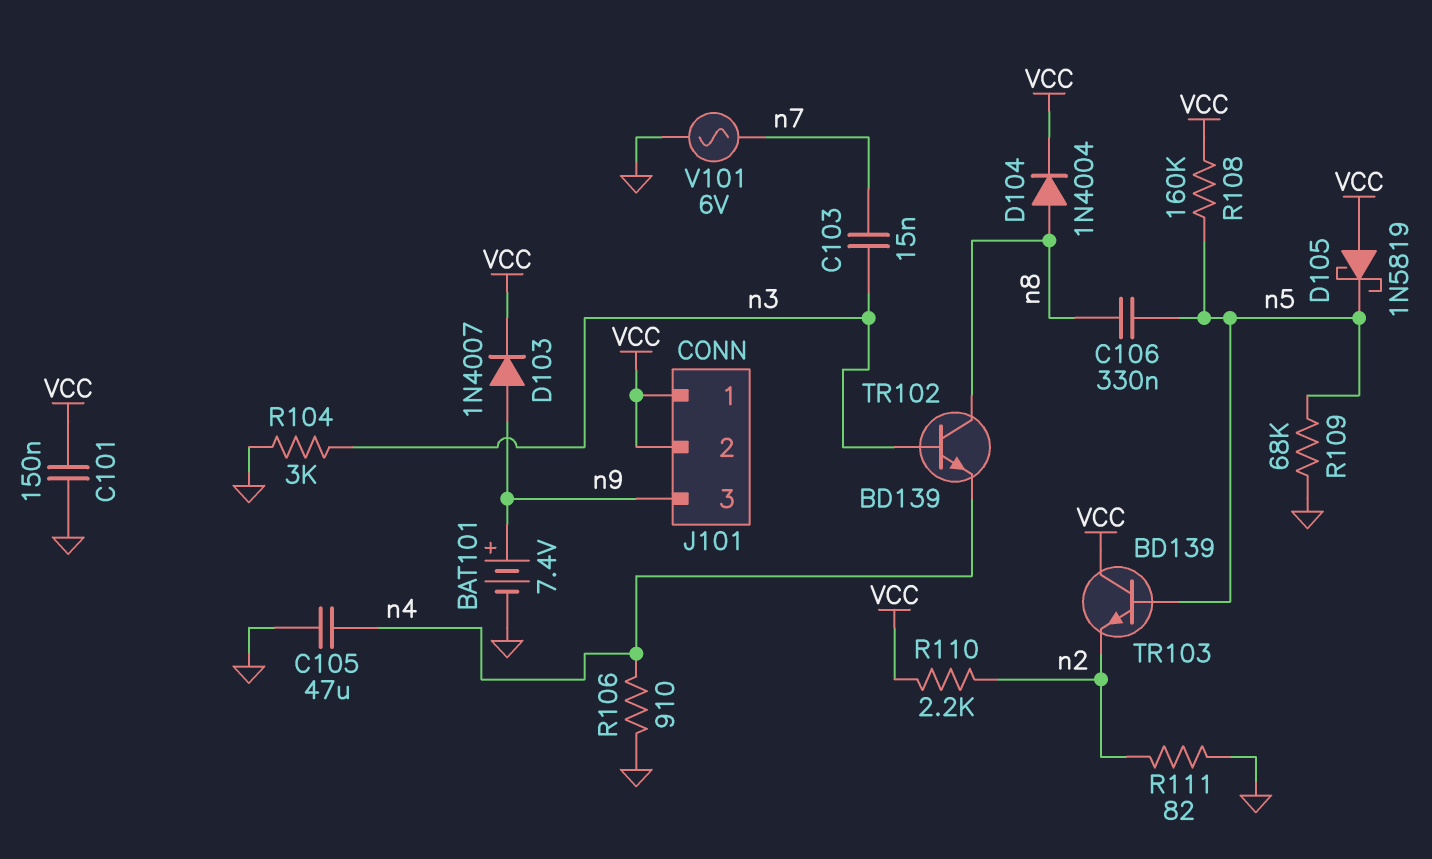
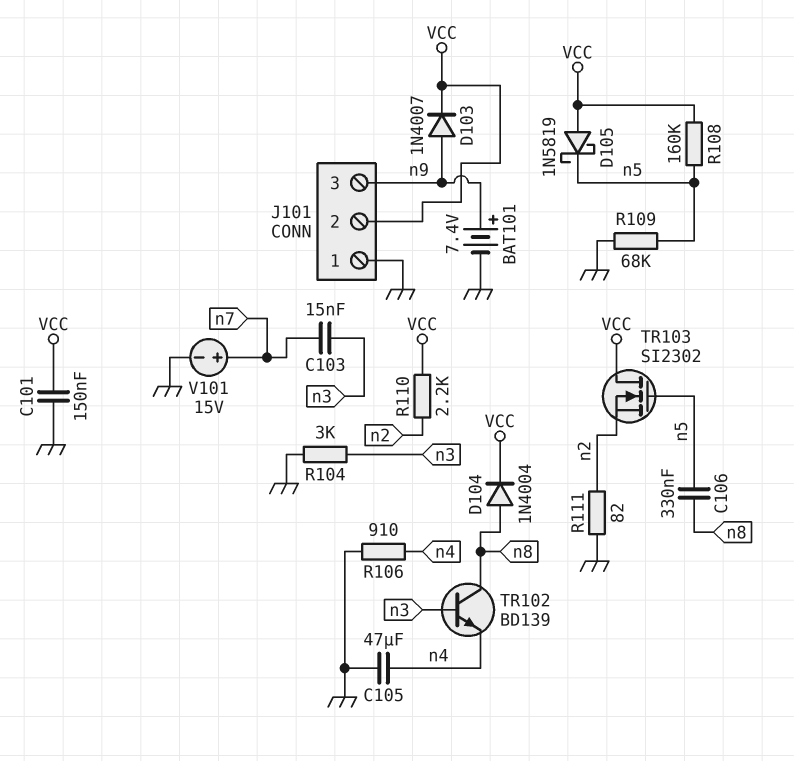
J101 pin 1: VCC -> GND
TR103: NPN BD139 (B n5, C VCC, E n2) -> NMOS SI2302 (G n5, D VCC, S n2)
V101: AC 6V (GND, n7) -> 15V (plus n7, minus GND)

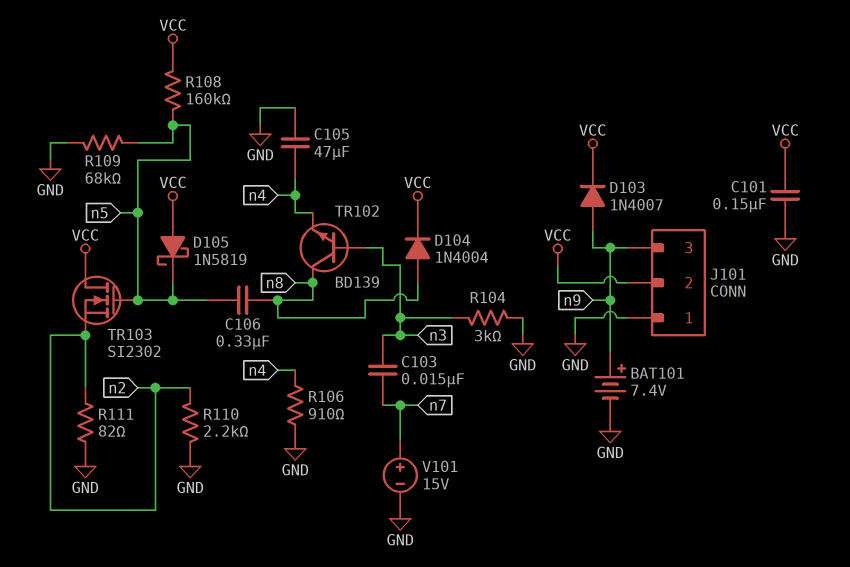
R110: 2.2k (VCC, n2) -> 2.2k (GND, n2)

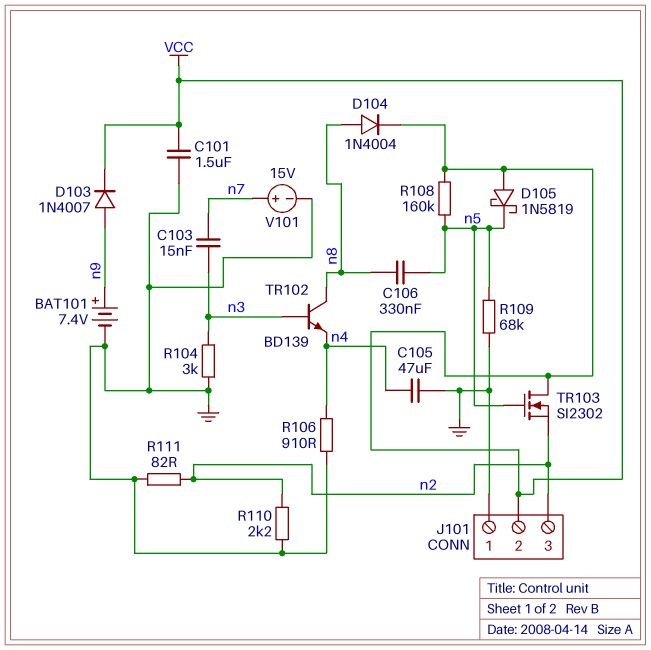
C101: 150nF (GND, VCC) -> 1.5uF (GND, VCC)
J101 pin 3: n9 -> n2

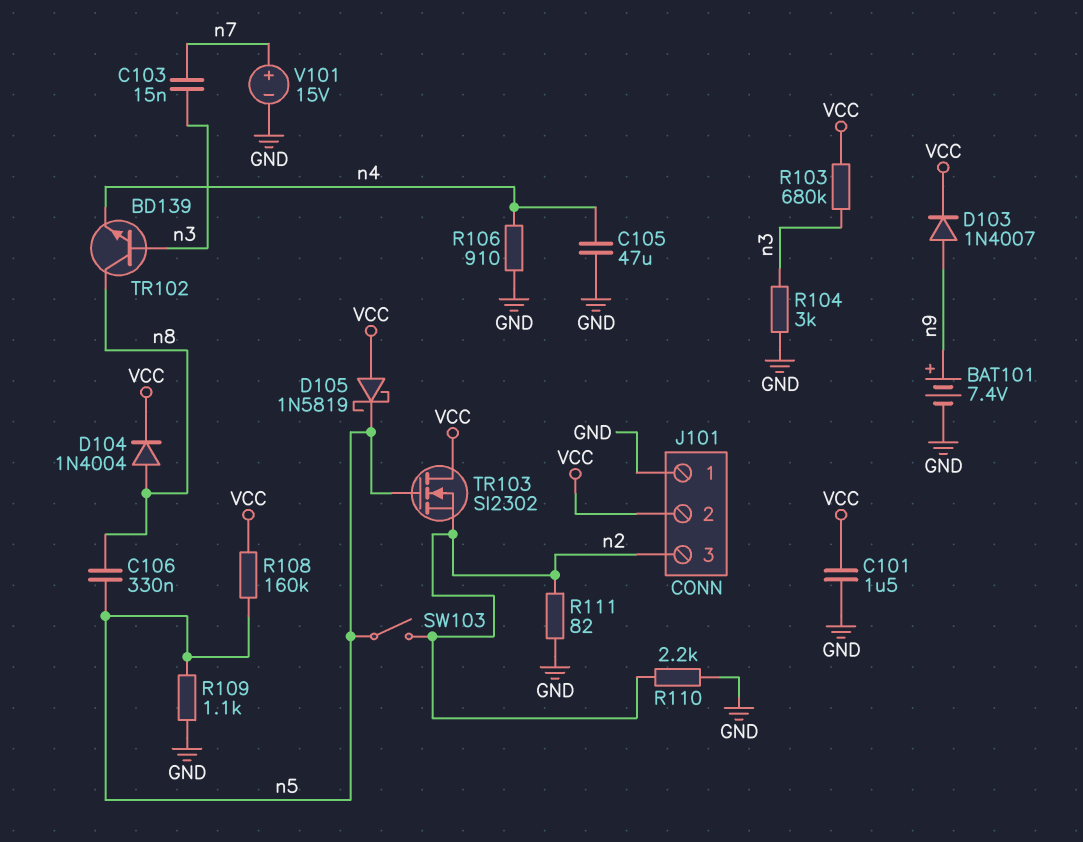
R103: none -> 680k (VCC, n3)
R109: 68k (GND, n5) -> 1.1k (GND, n5)
SW103: none -> switch (n2, n5)

